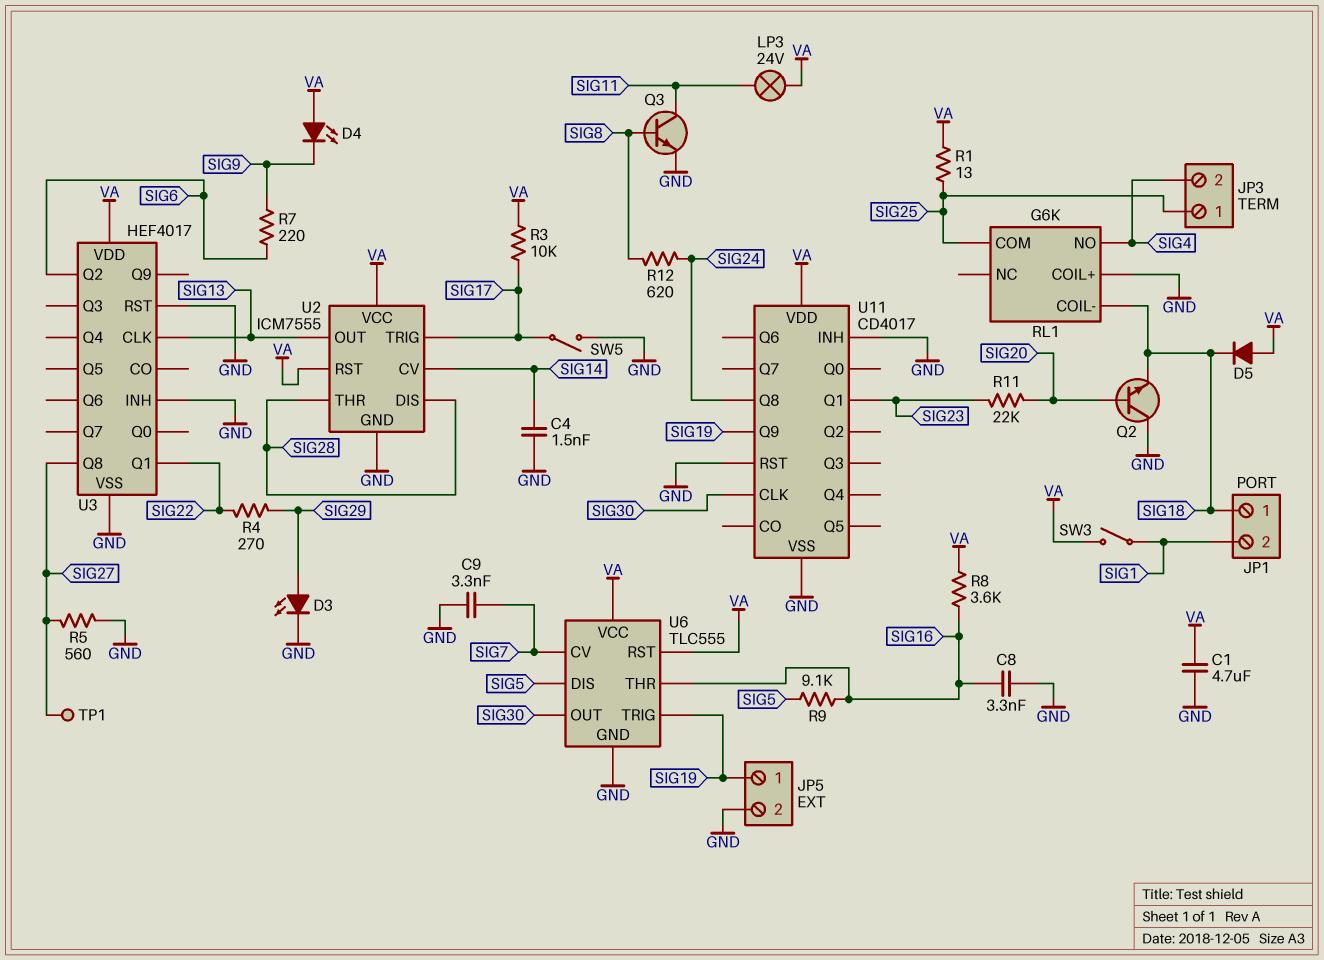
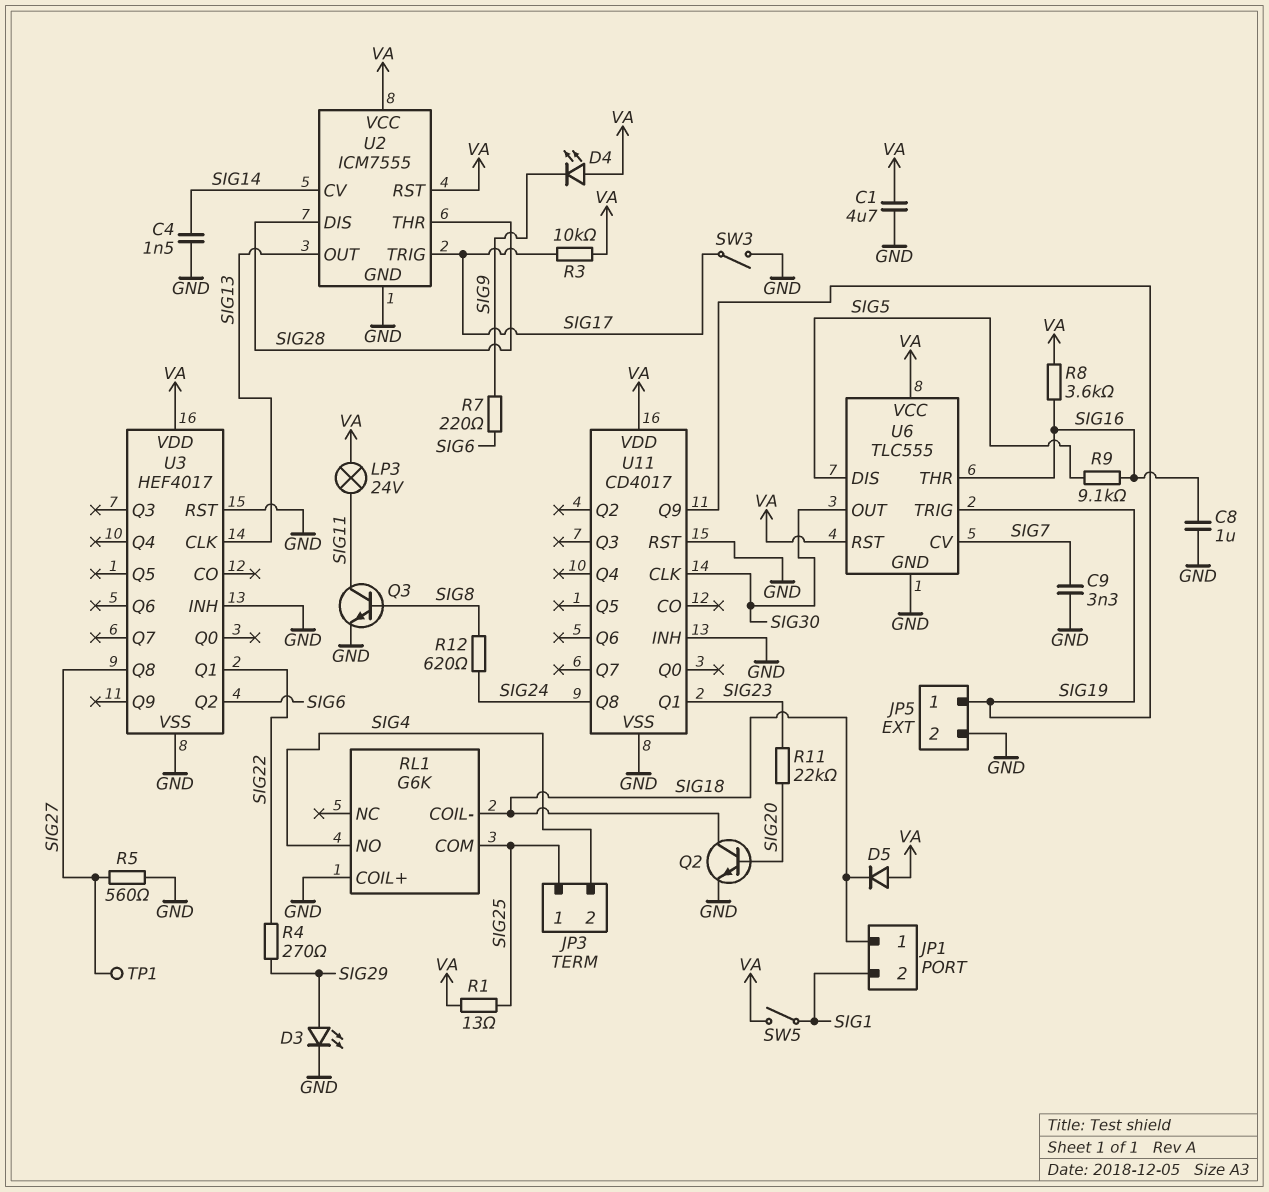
C8: 3.3nF (GND, SIG16) -> 1uF (GND, SIG16)
Q2: NPN (B SIG20, C GND, E SIG18) -> NPN (B SIG20, C SIG18, E GND)
SW3: switch (SIG1, VA) -> switch (GND, SIG17)
SW5: switch (GND, SIG17) -> switch (SIG1, VA)

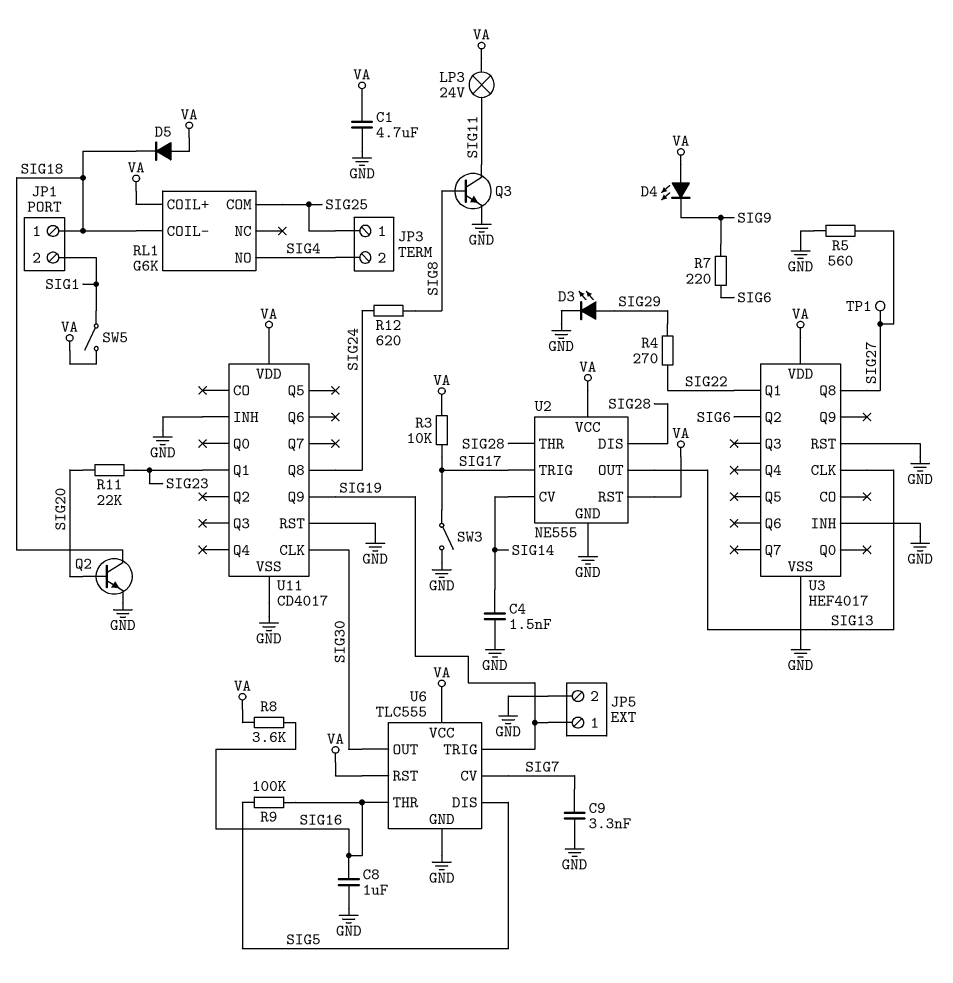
R1: 13 (SIG25, VA) -> none
R9: 9.1k (SIG5, SIG16) -> 100k (SIG5, SIG16)
RL1 pin COIL+: GND -> VA
U2: ICM7555 -> NE555

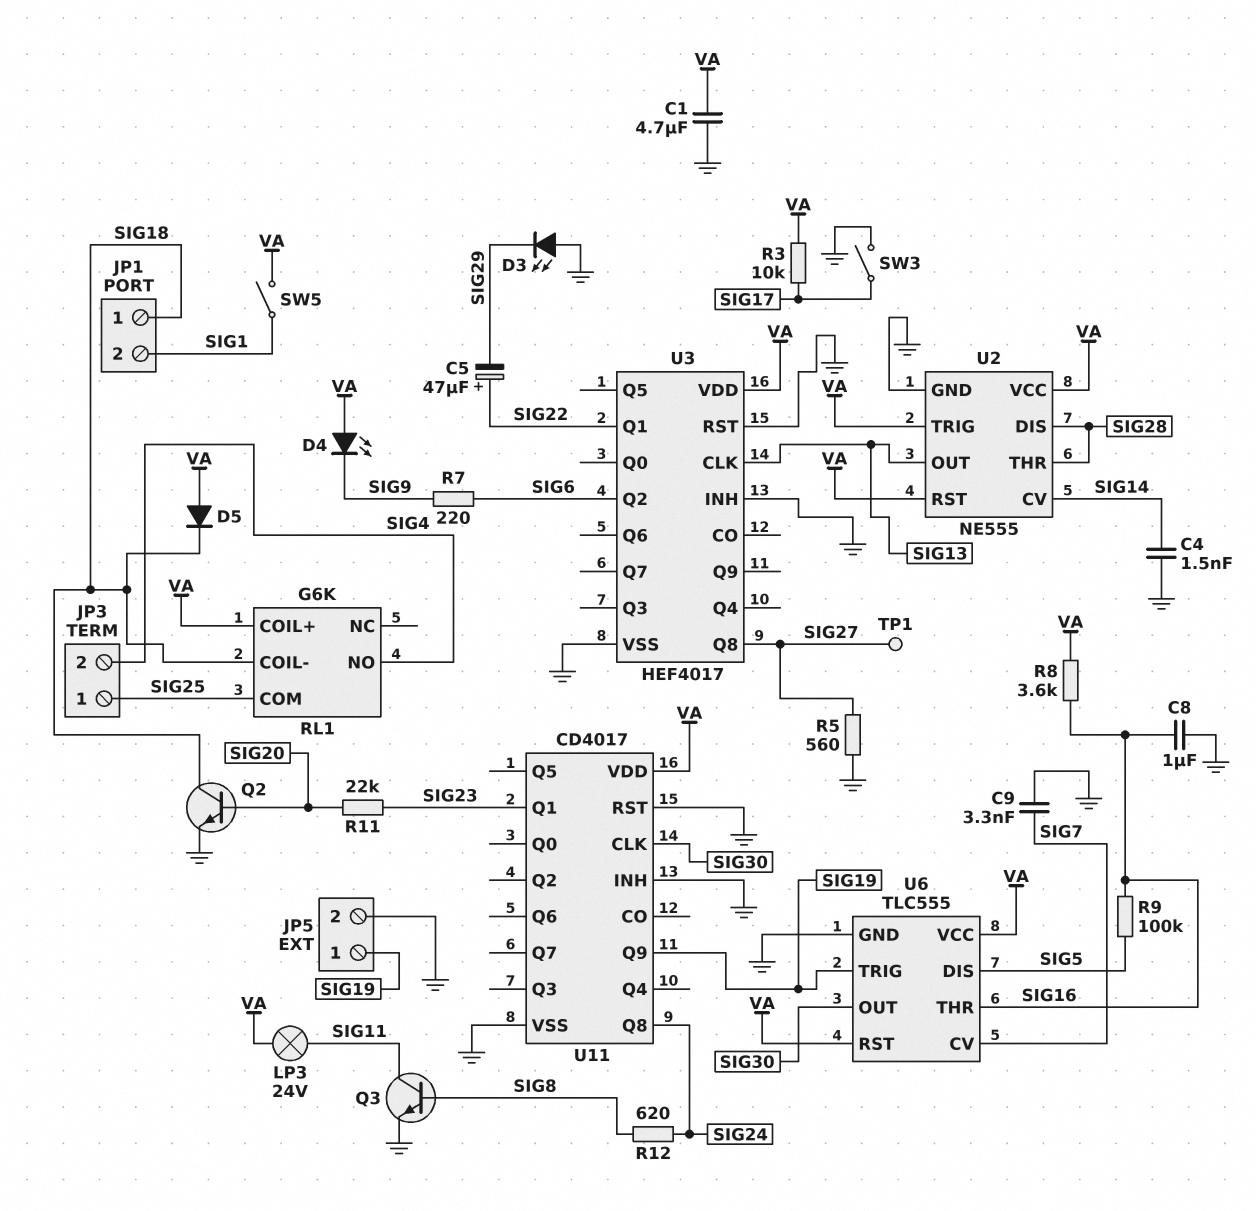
C5: none -> 47uF (plus SIG22, minus SIG29)
D3: LED (A SIG29, K GND) -> LED (A GND, K SIG29)
R4: 270 (SIG22, SIG29) -> none
U2 pin TRIG: SIG17 -> VA

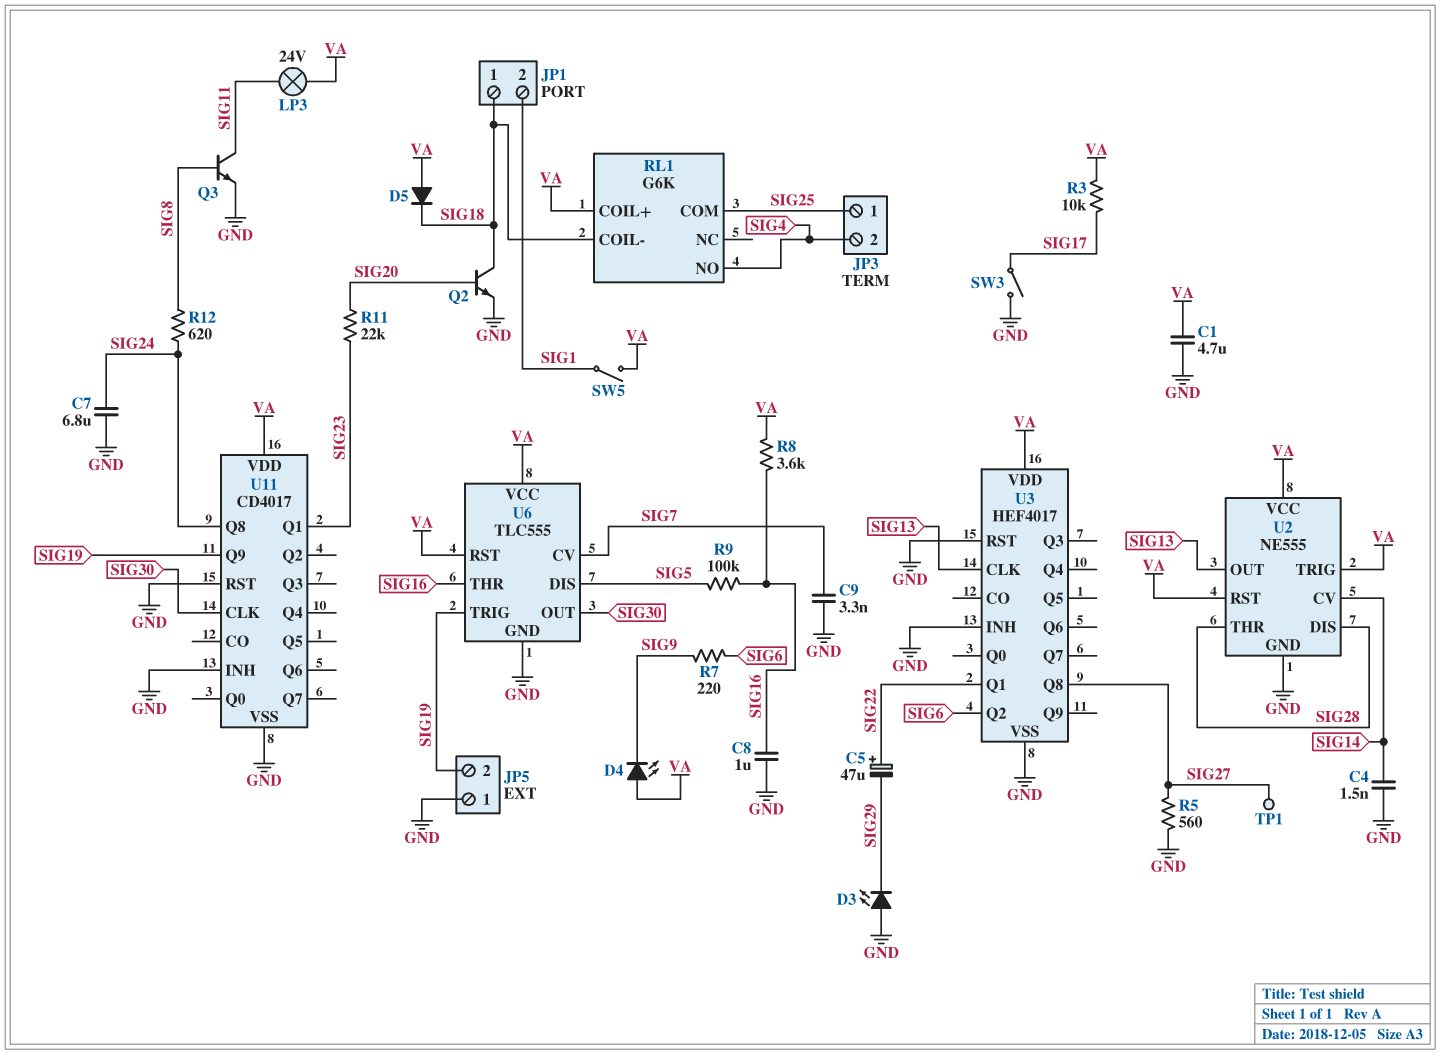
C7: none -> 6.8uF (GND, SIG24)
JP5 pin 1: SIG19 -> GND
JP5 pin 2: GND -> SIG19

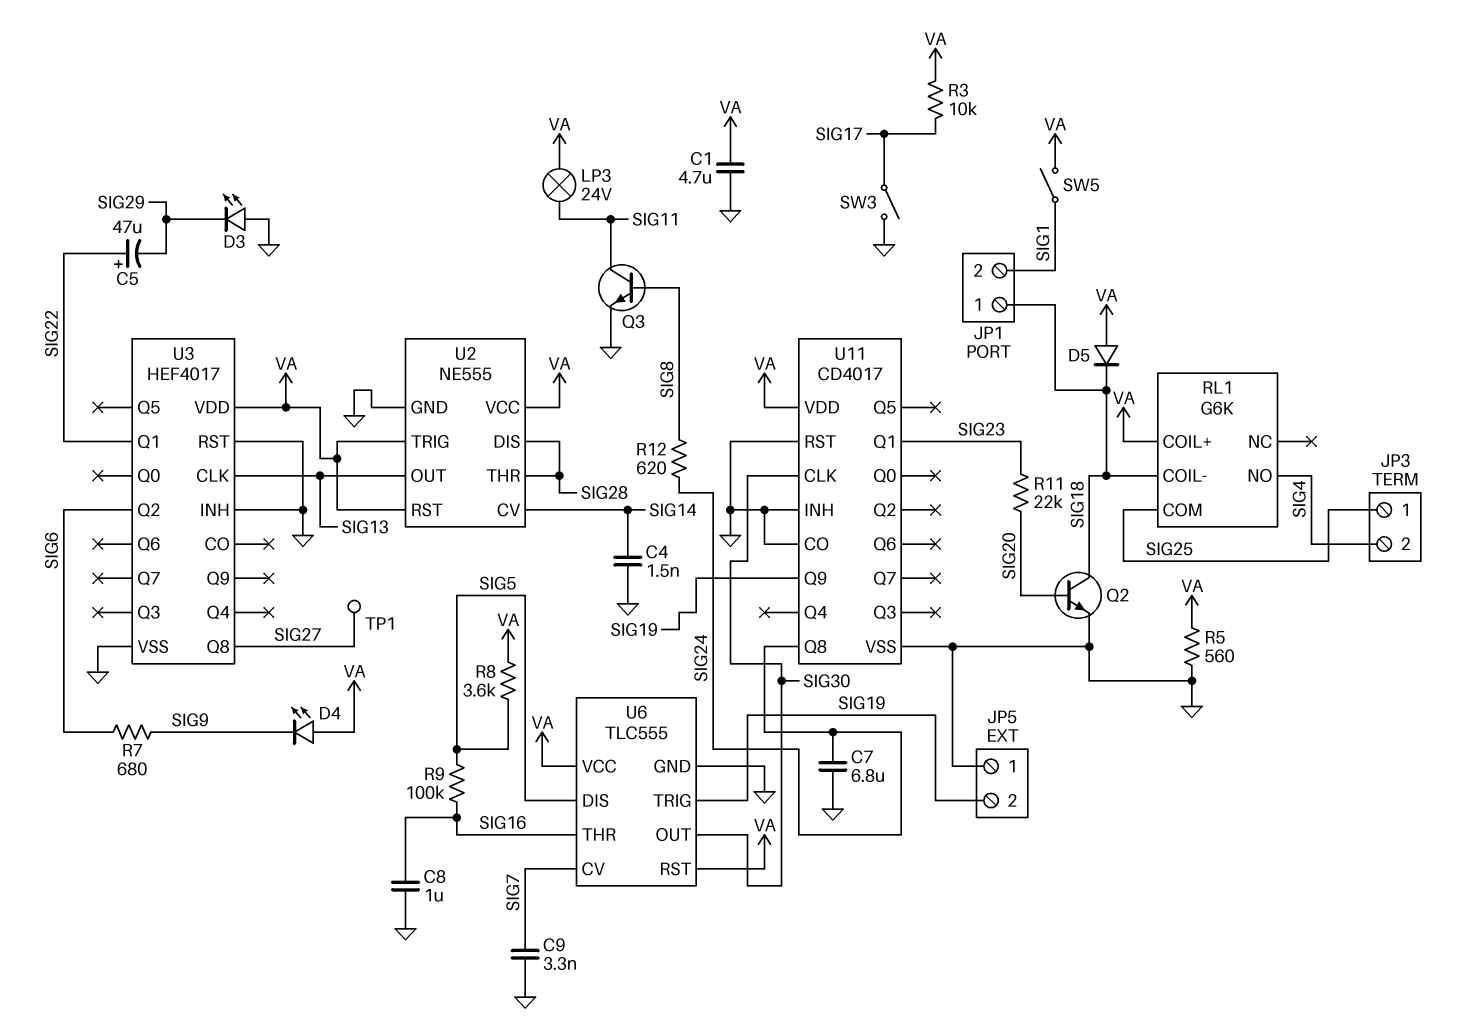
R5: 560 (GND, SIG27) -> 560 (GND, VA)
R7: 220 (SIG6, SIG9) -> 680 (SIG6, SIG9)
R8: 3.6k (SIG16, VA) -> 3.6k (SIG5, VA)
U11 pin CO: none -> GND

